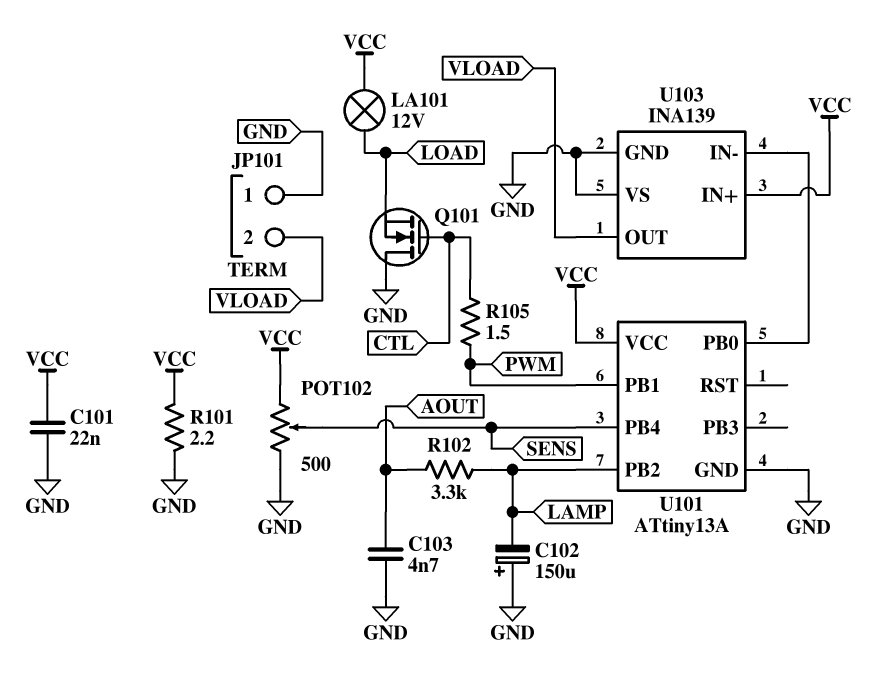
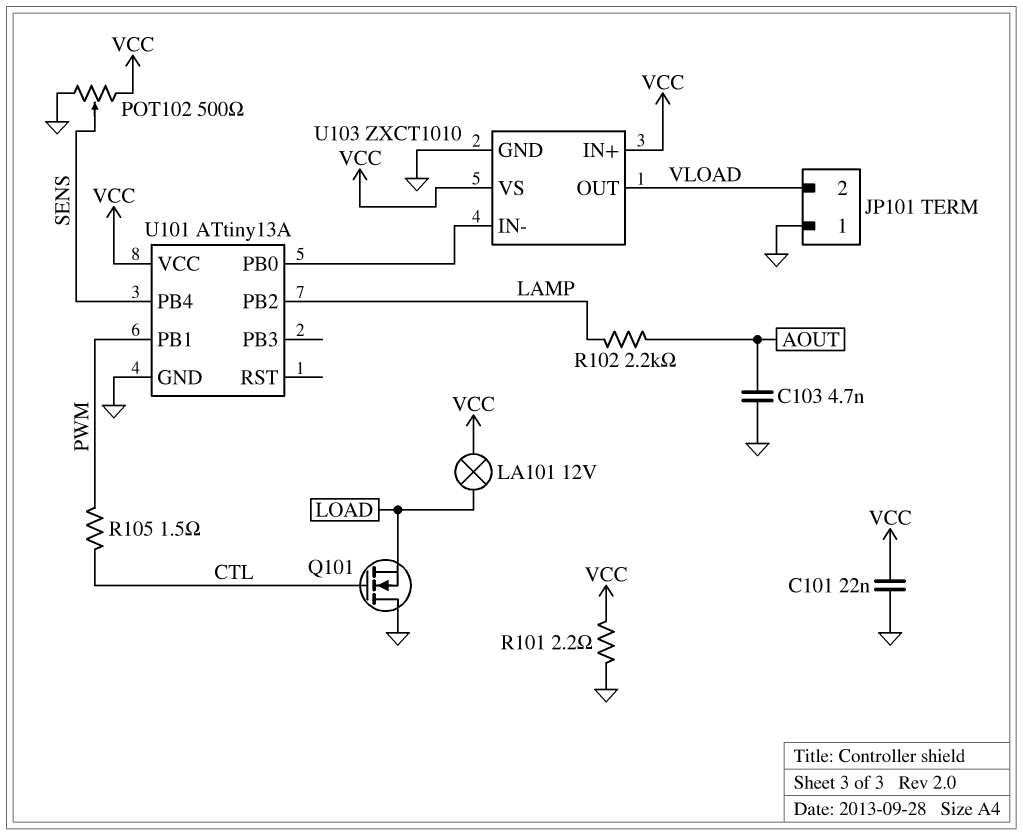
C102: 150uF (plus GND, minus LAMP) -> none
R102: 3.3k (AOUT, LAMP) -> 2.2k (AOUT, LAMP)
U103: INA139 -> ZXCT1010
U103 pin VS: GND -> VCC

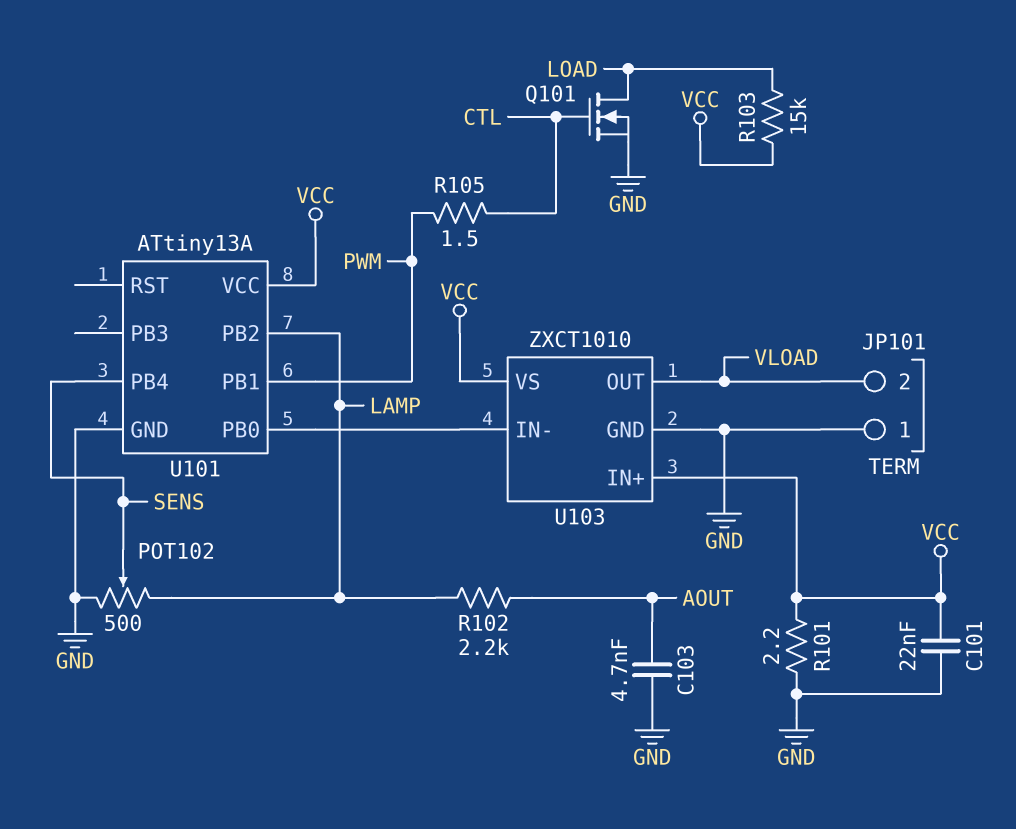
LA101: lamp 12V (LOAD, VCC) -> none
POT102: 500 (GND, VCC, wiper SENS) -> 500 (GND, LAMP, wiper SENS)
Q101: NMOS (G CTL, D GND, S LOAD) -> NMOS (G CTL, D LOAD, S GND)
R103: none -> 15k (LOAD, VCC)

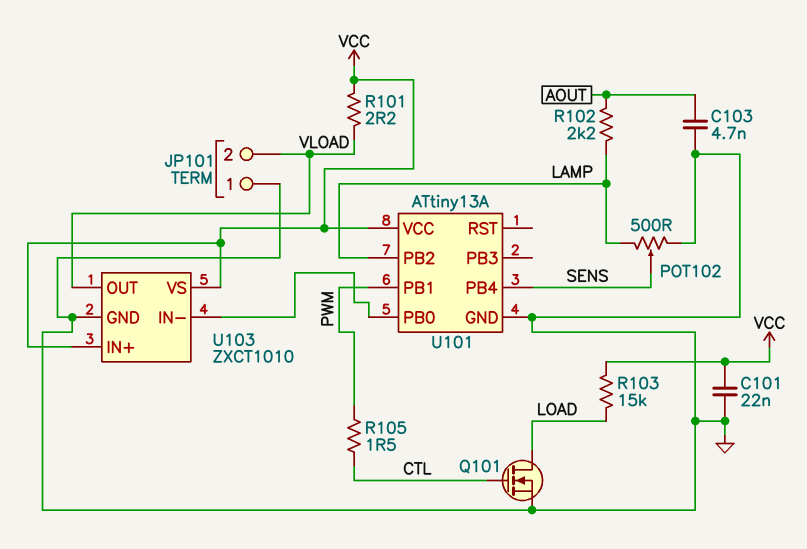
R101: 2.2 (GND, VCC) -> 2.2 (VCC, VLOAD)

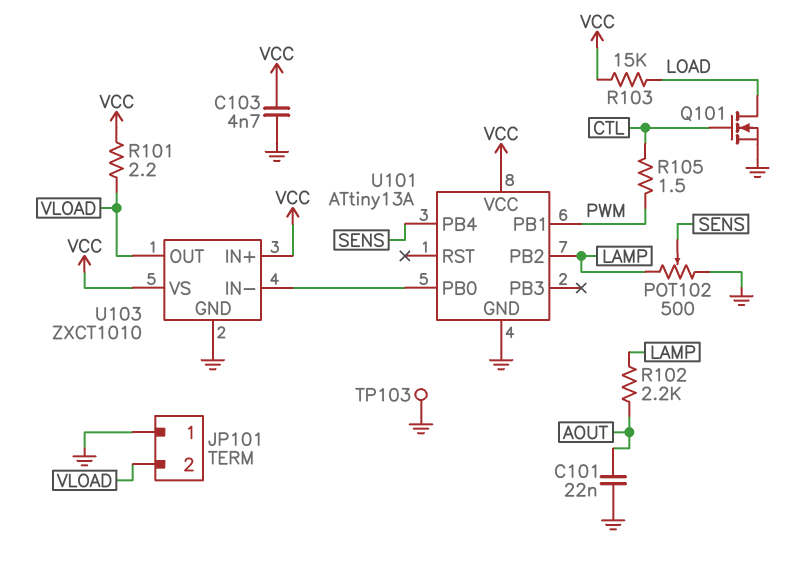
C101: 22nF (GND, VCC) -> 22nF (AOUT, GND)
C103: 4.7nF (AOUT, GND) -> 4.7nF (GND, VCC)
TP103: none -> test point (GND)

